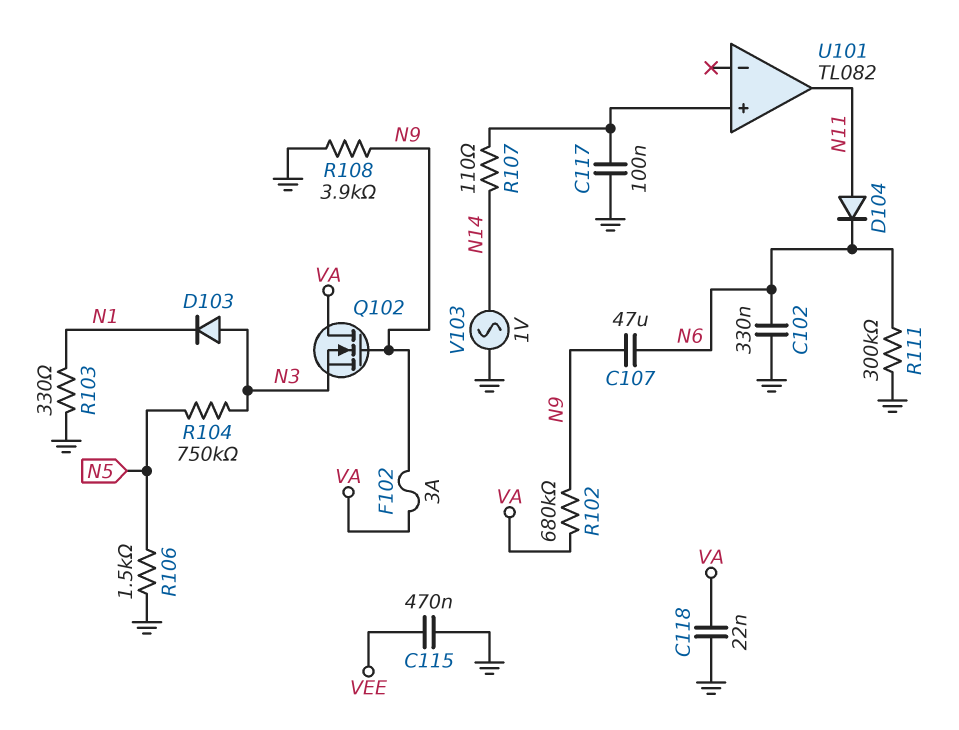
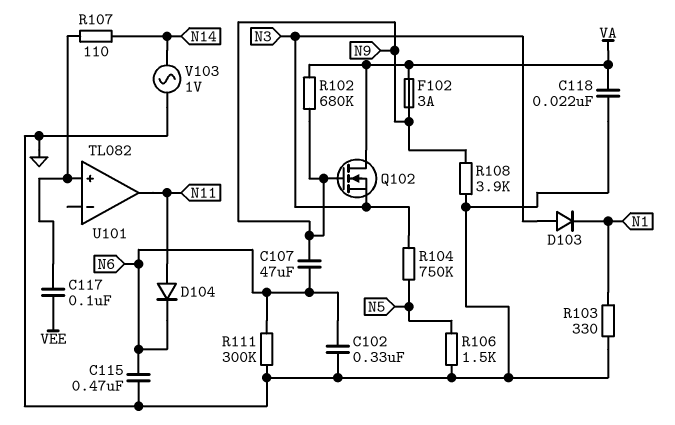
C115: 470nF (GND, VEE) -> 470nF (GND, N6)
C117: 100nF (GND, U101/in+) -> 100nF (U101/in+, VEE)

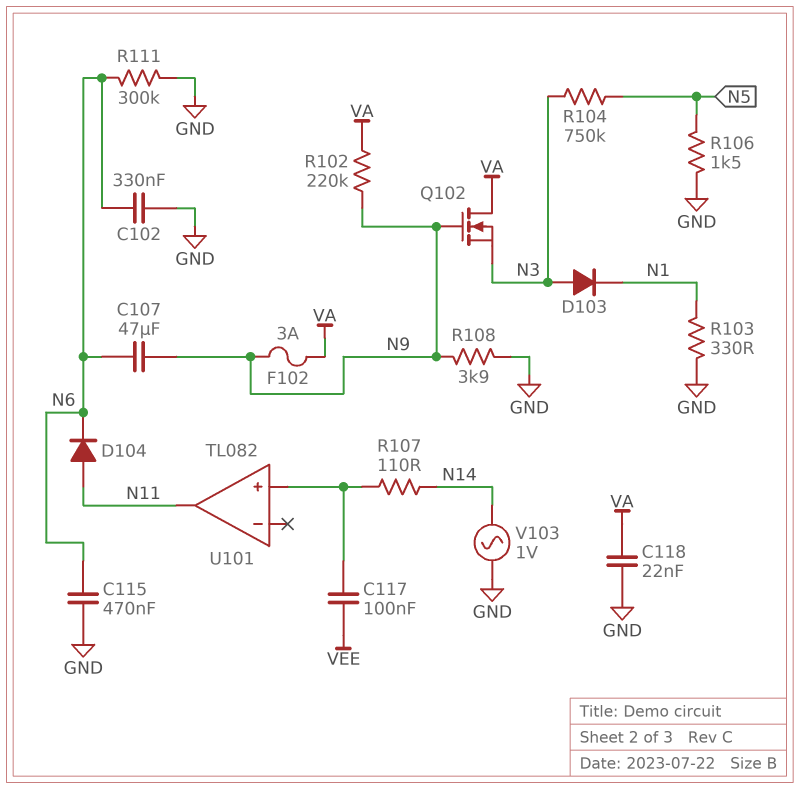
R102: 680k (N9, VA) -> 220k (N9, VA)

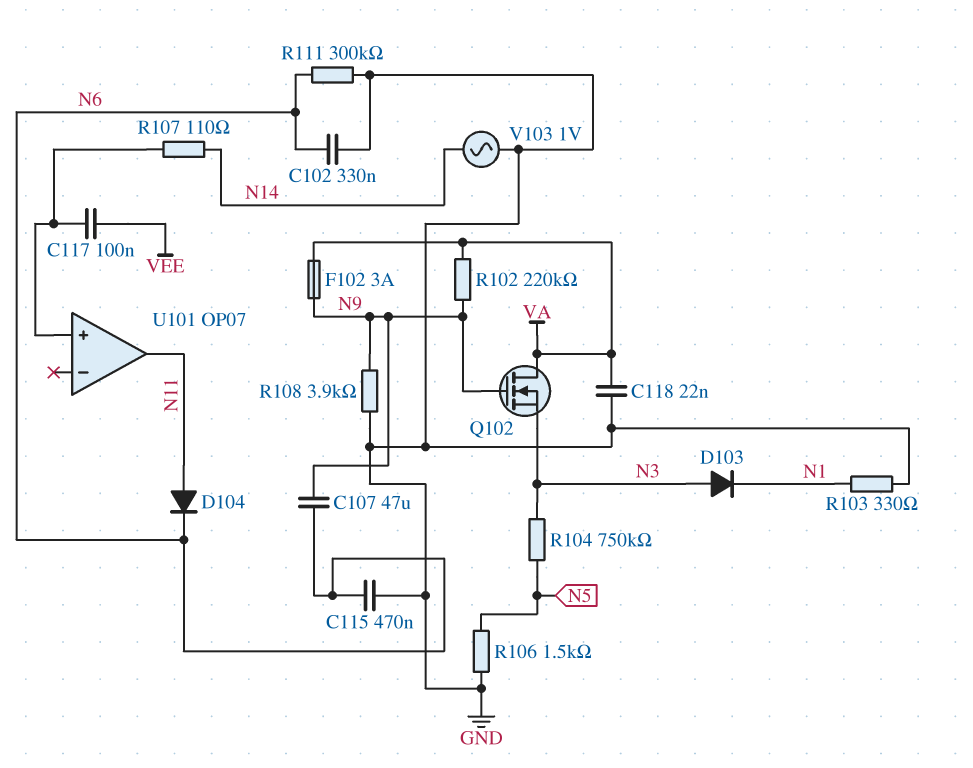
U101: TL082 -> OP07

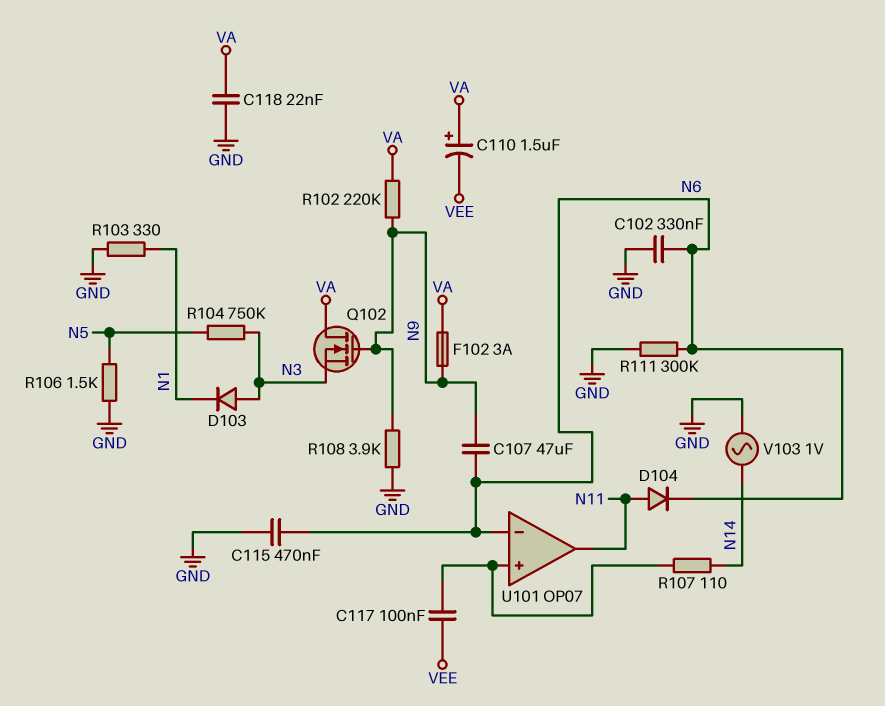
C110: none -> 1.5uF (plus VA, minus VEE)
U101 pin in-: none -> N6

